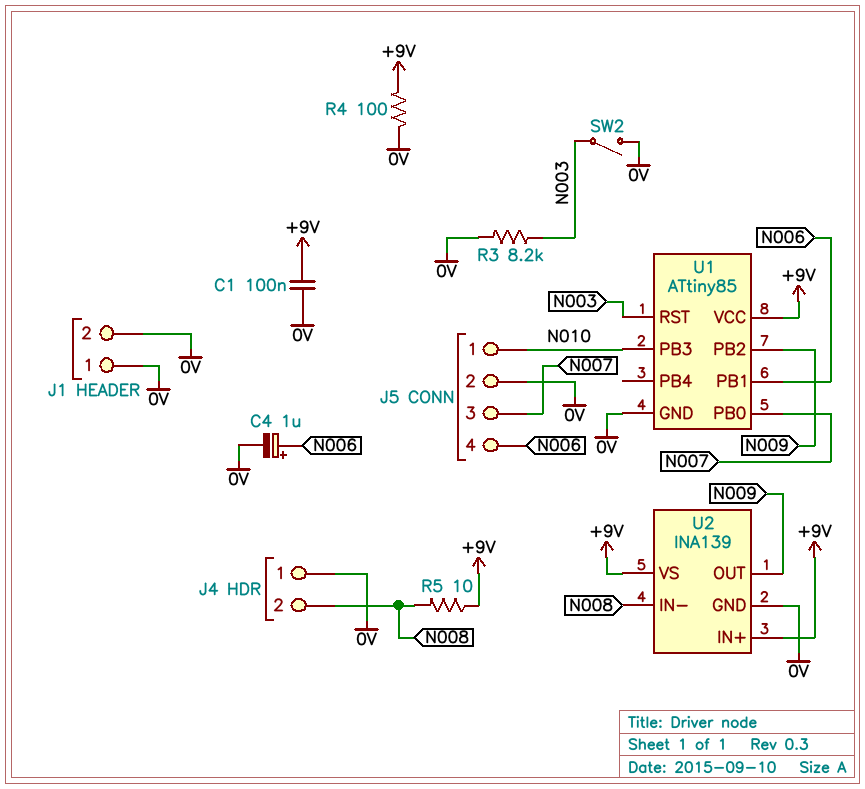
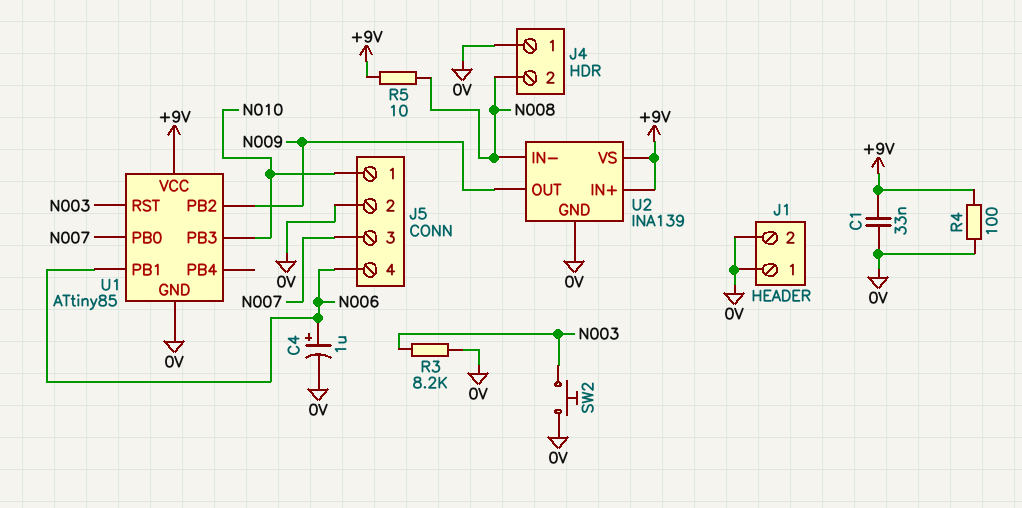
C1: 100nF (+9V, 0V) -> 33nF (+9V, 0V)
SW2: switch (0V, N003) -> button (0V, N003)

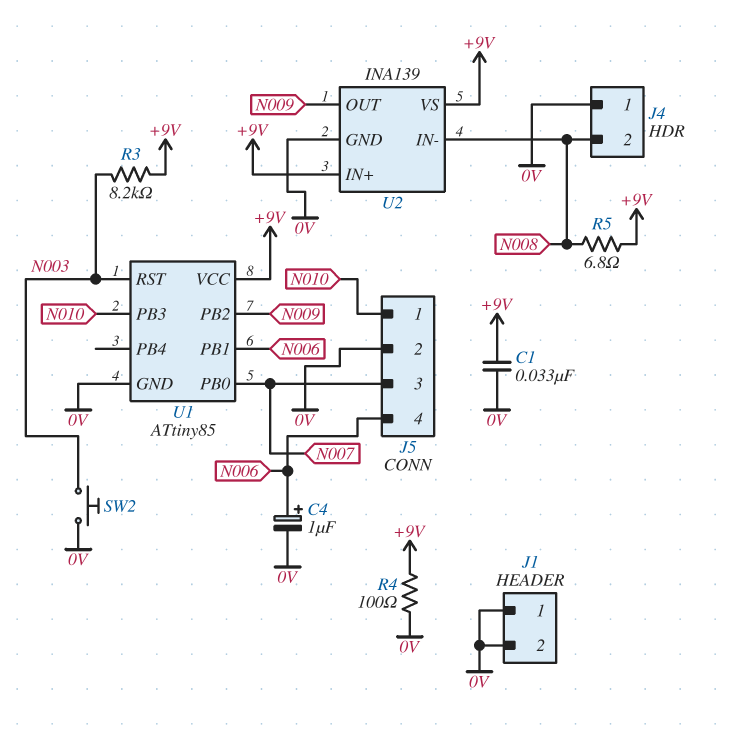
R3: 8.2k (0V, N003) -> 8.2k (+9V, N003)
R5: 10 (+9V, N008) -> 6.8 (+9V, N008)

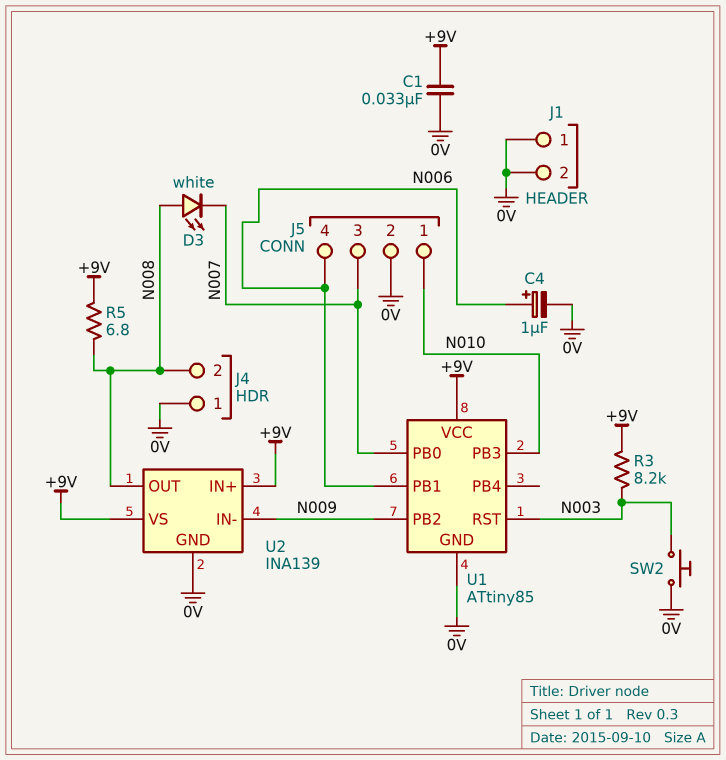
D3: none -> LED white (A N008, K N007)
R4: 100 (+9V, 0V) -> none
U2 pin IN-: N008 -> N009
U2 pin OUT: N009 -> N008

